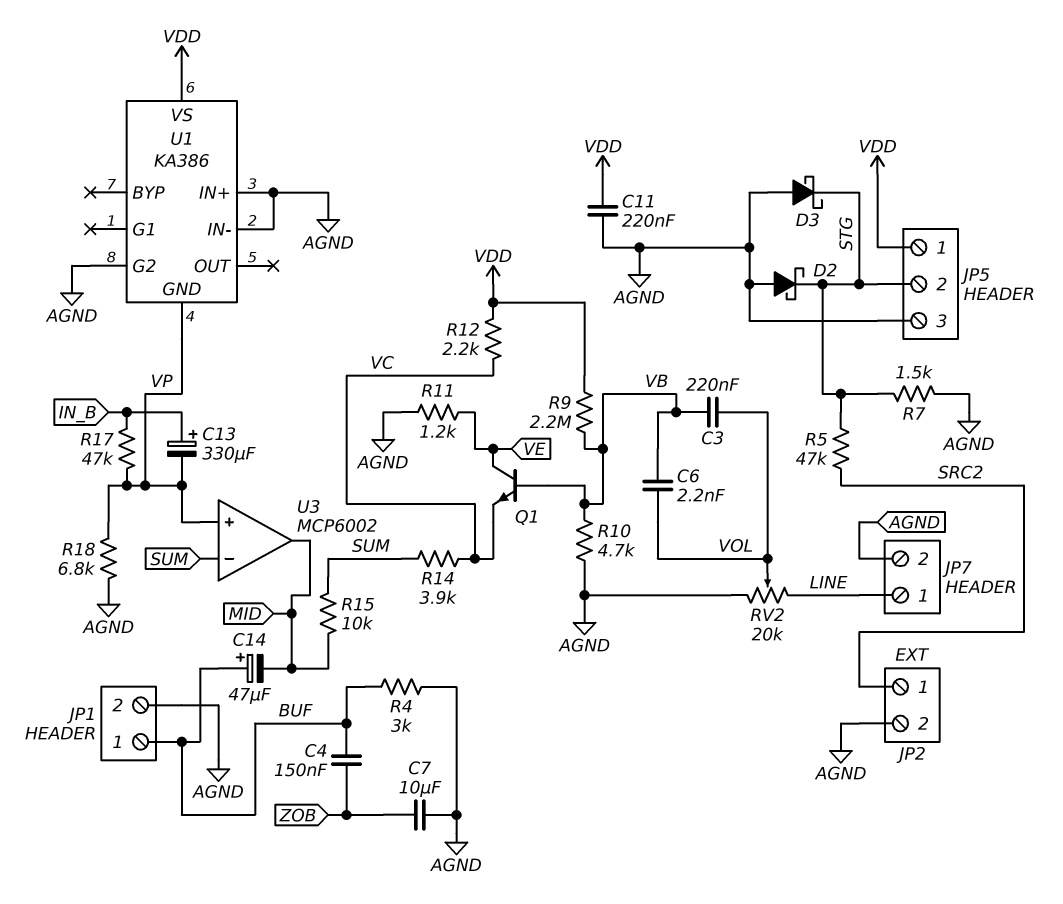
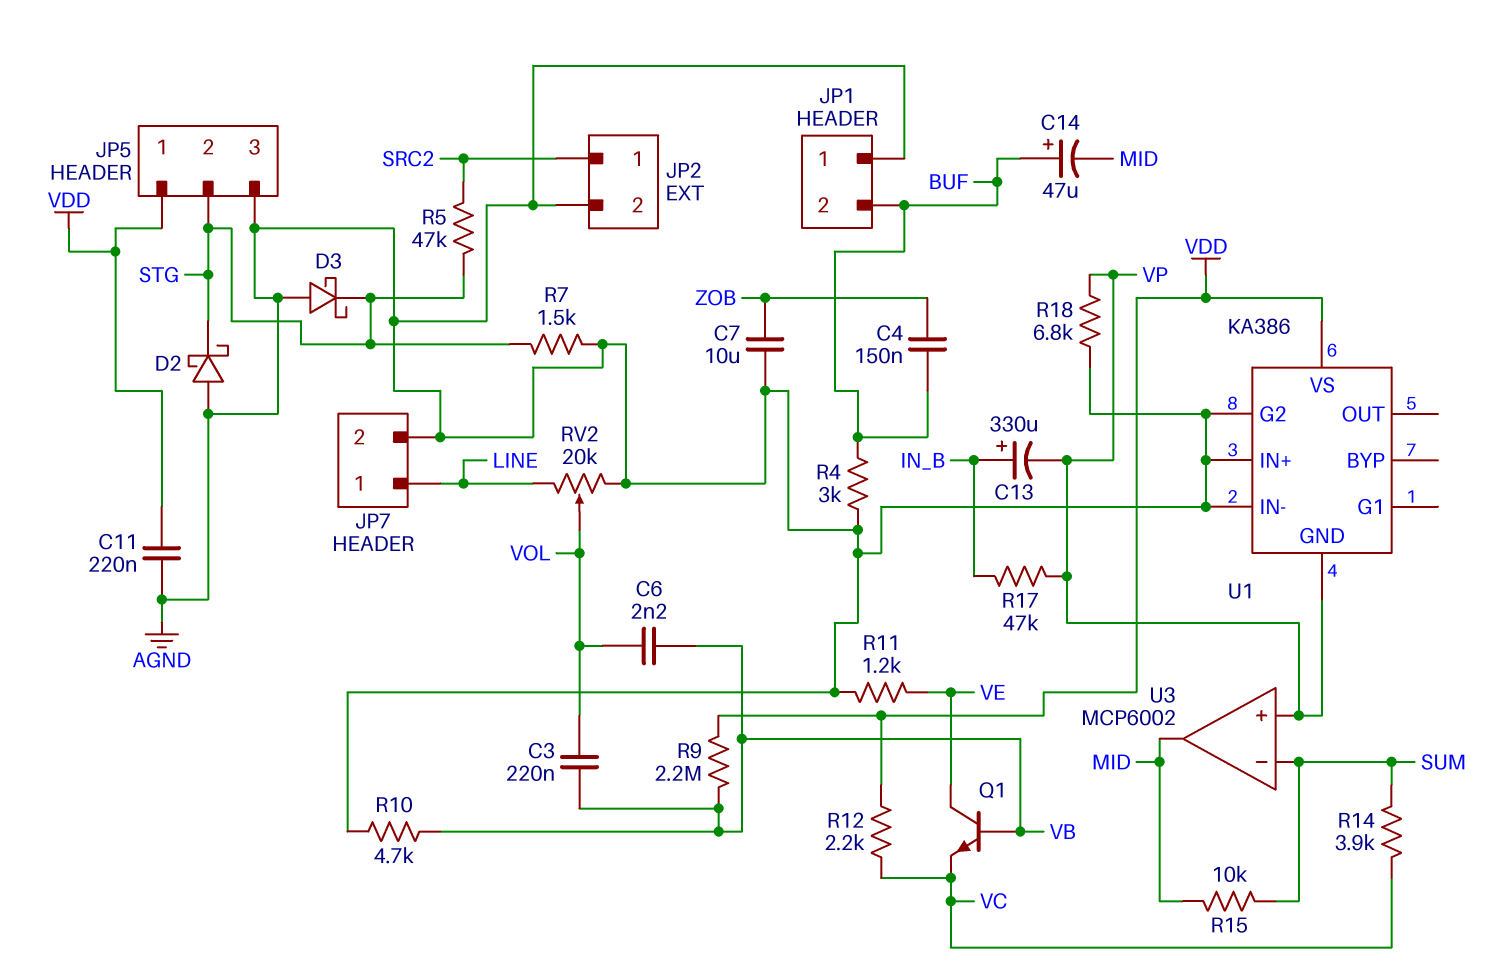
JP1 pin 1: BUF -> AGND
JP1 pin 2: AGND -> BUF

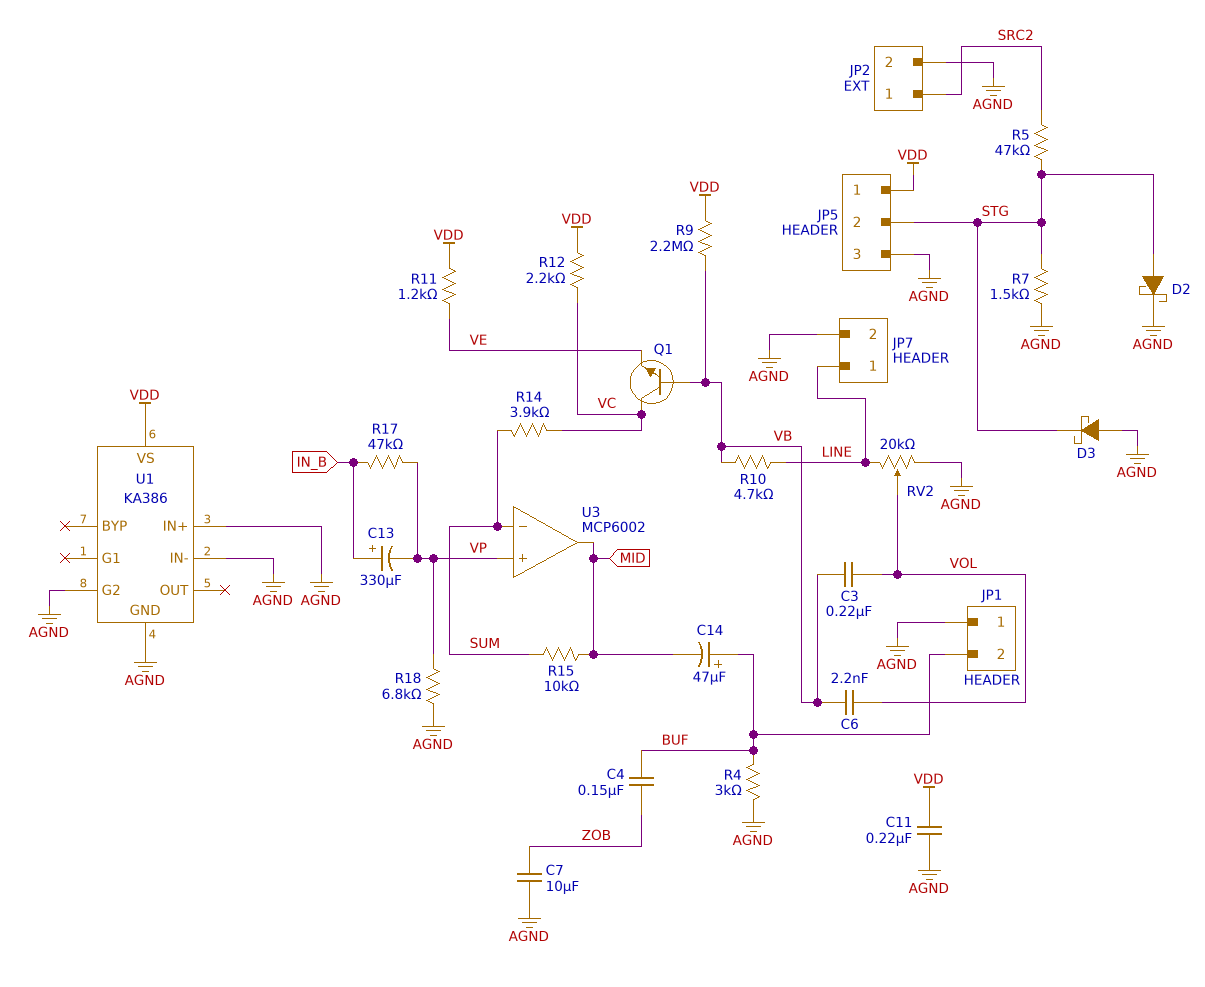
D2: schottky (A AGND, K STG) -> schottky (A STG, K AGND)
Q1: NPN (B VB, C VE, E VC) -> NPN (B VB, C VC, E VE)
R10: 4.7k (AGND, VB) -> 4.7k (LINE, VB)
R11: 1.2k (AGND, VE) -> 1.2k (VDD, VE)
U1 pin GND: VP -> AGND

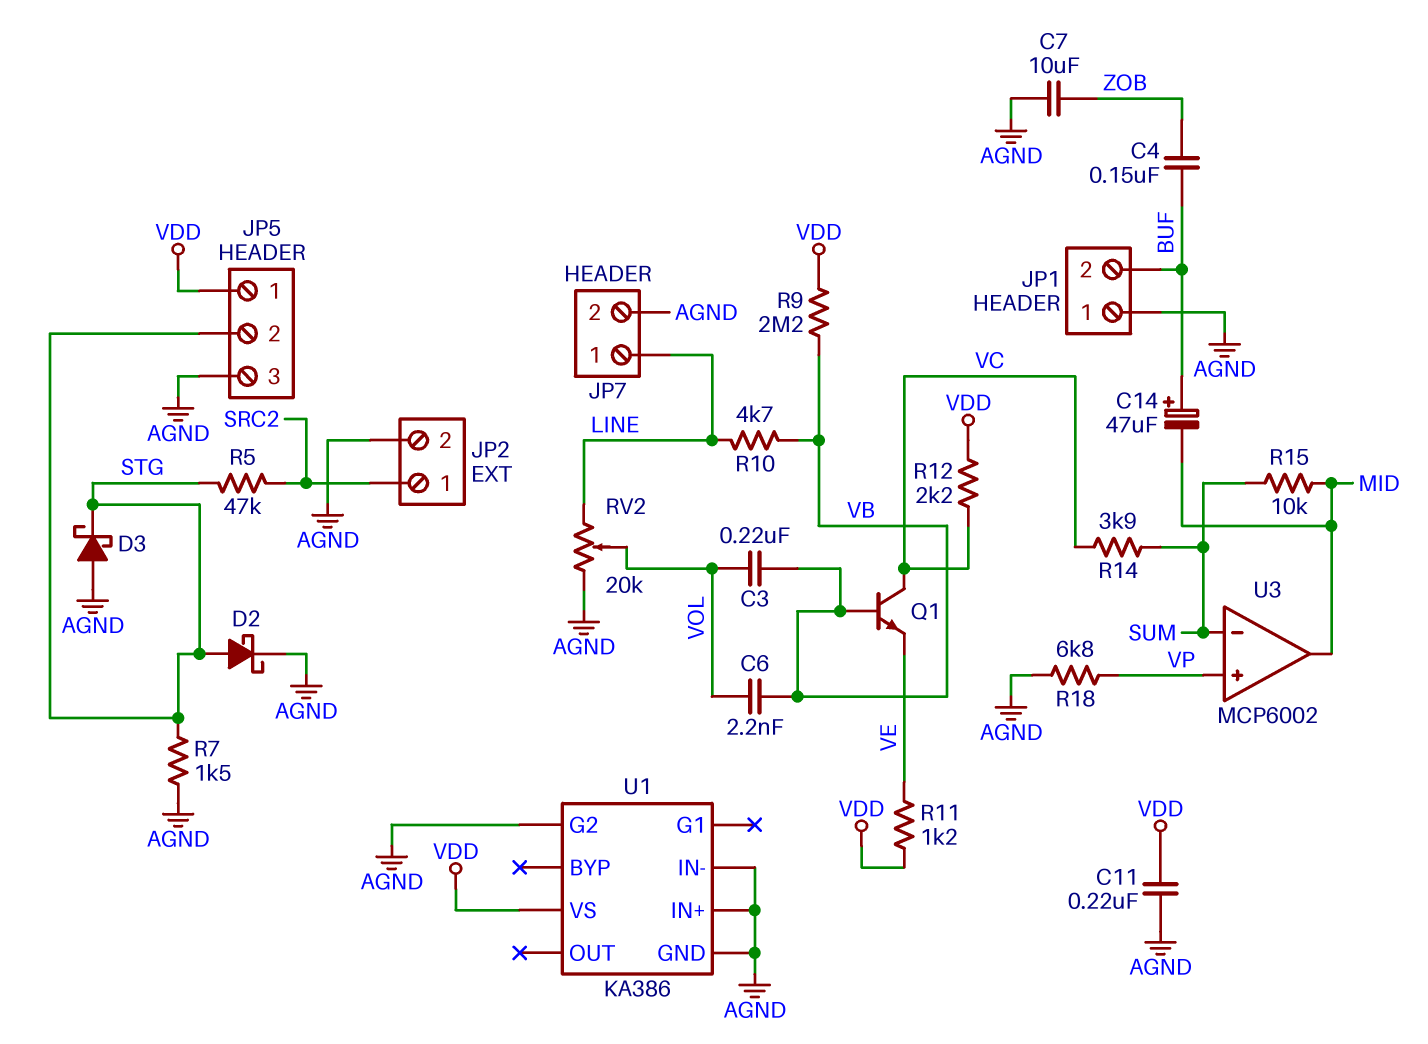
C13: 330uF (plus IN_B, minus VP) -> none
R4: 3k (AGND, BUF) -> none
R17: 47k (IN_B, VP) -> none

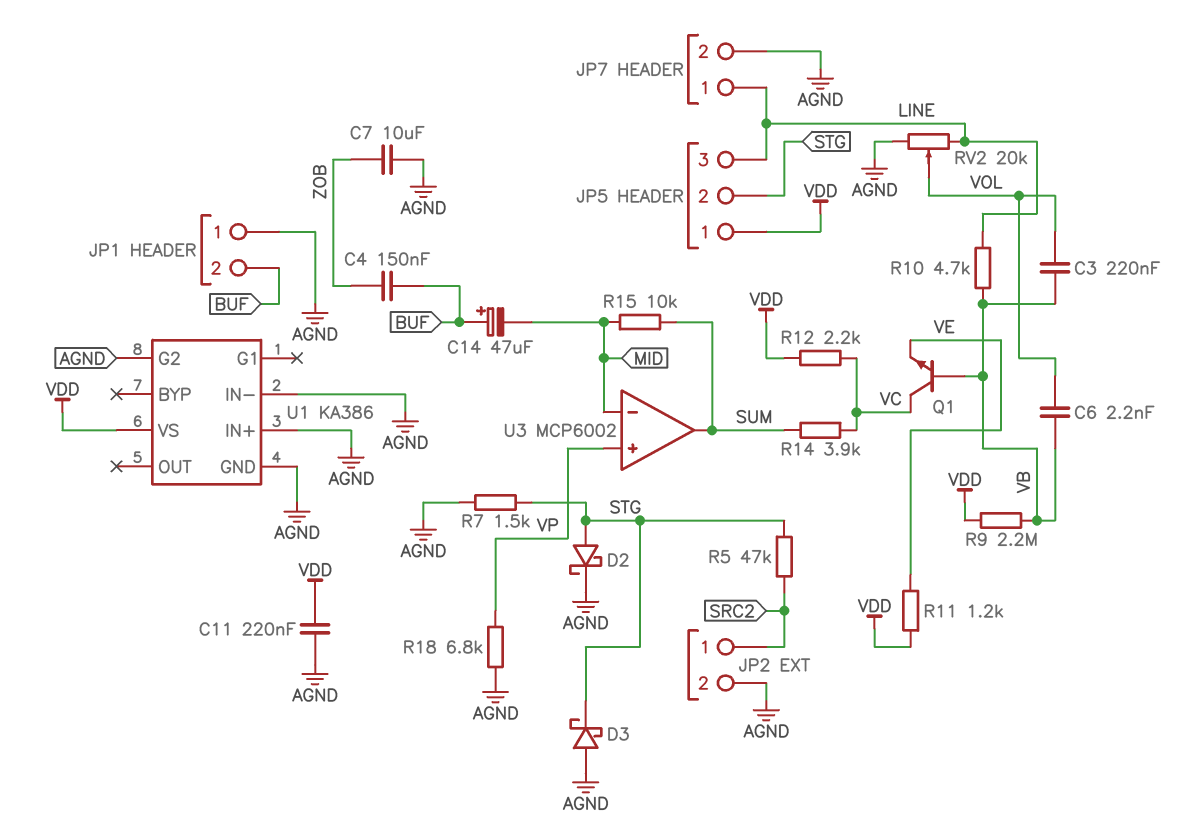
JP5 pin 3: AGND -> LINE
U3 pin in-: SUM -> MID
U3 pin out: MID -> SUM

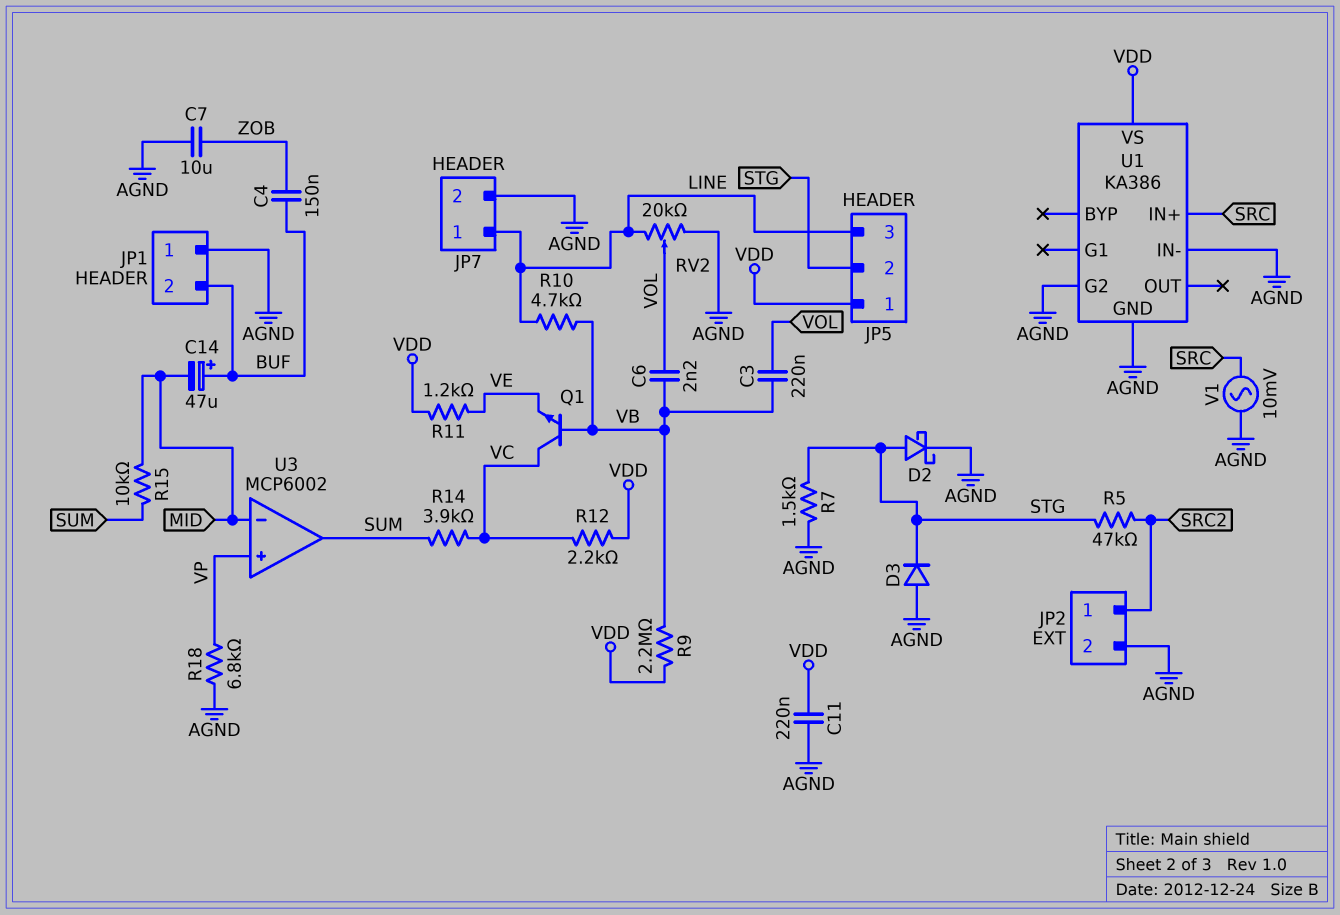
D3: schottky (A AGND, K STG) -> diode (A AGND, K STG)
U1 pin IN+: AGND -> SRC
V1: none -> AC 10mV (AGND, SRC)

